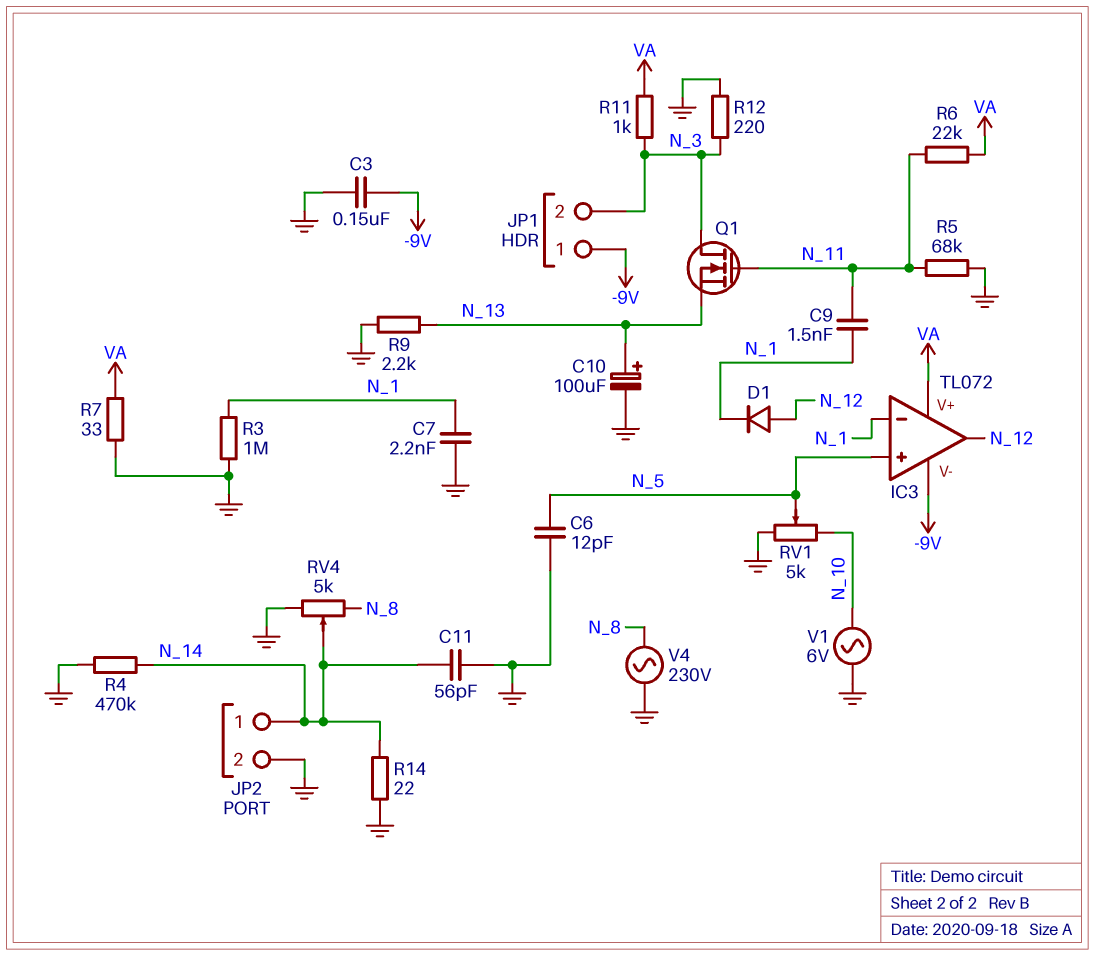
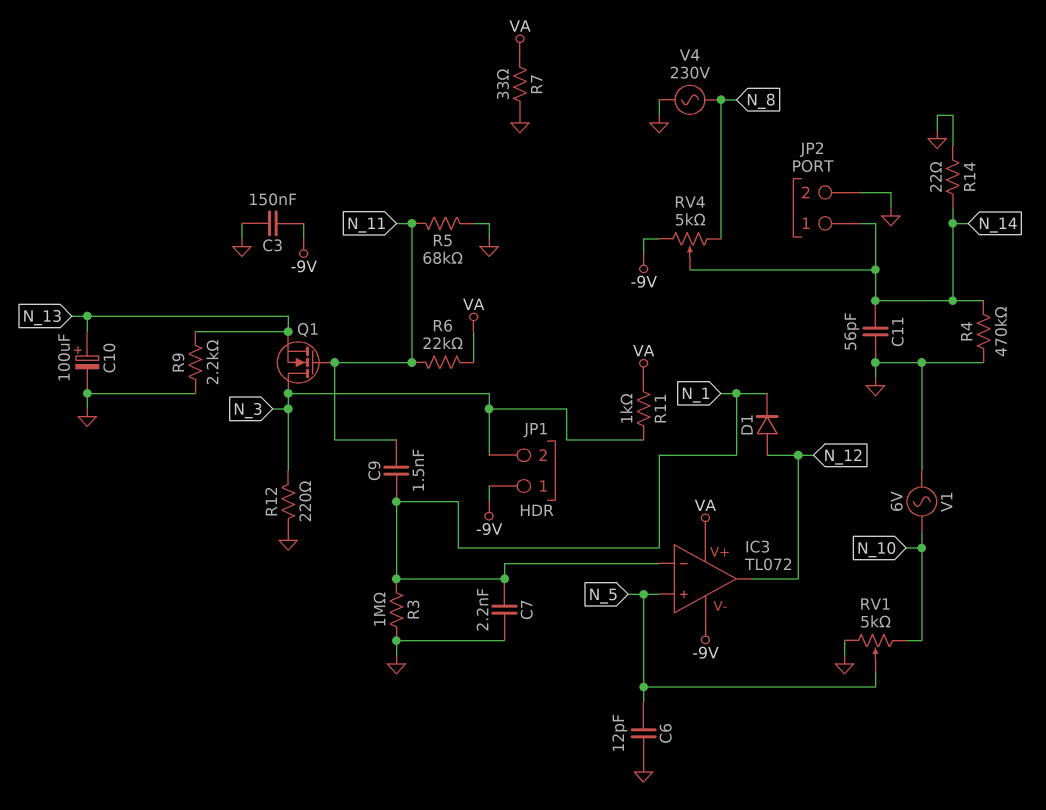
RV4: 5k (GND, N_8, wiper N_14) -> 5k (-9V, N_8, wiper N_14)

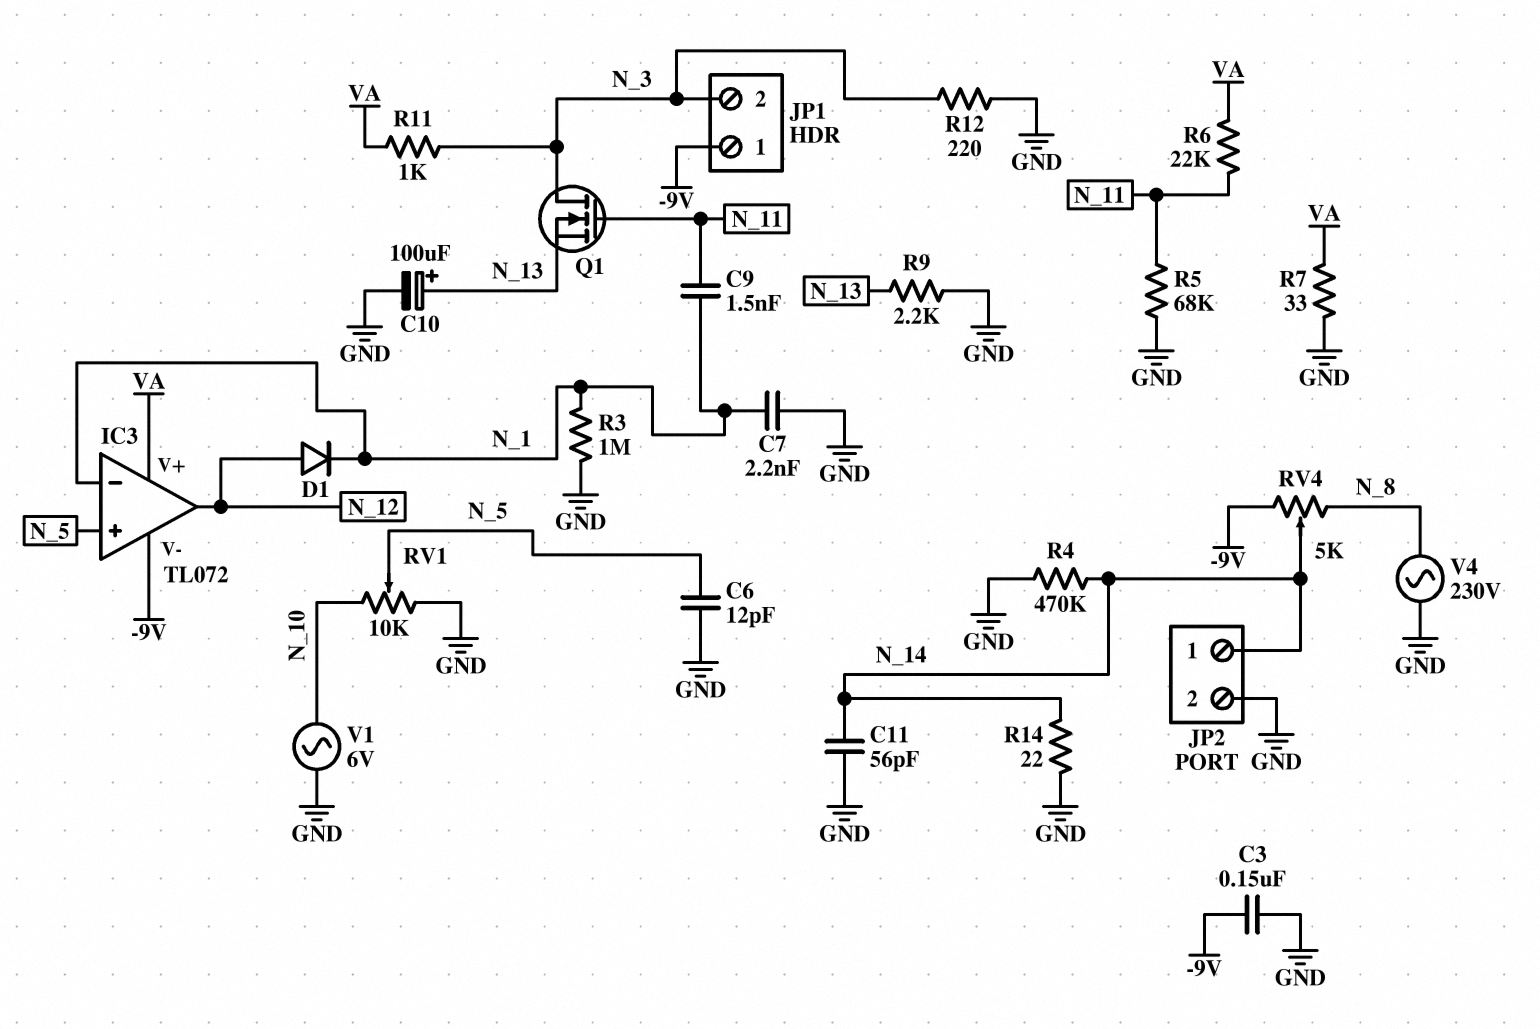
RV1: 5k (GND, N_10, wiper N_5) -> 10k (GND, N_10, wiper N_5)

